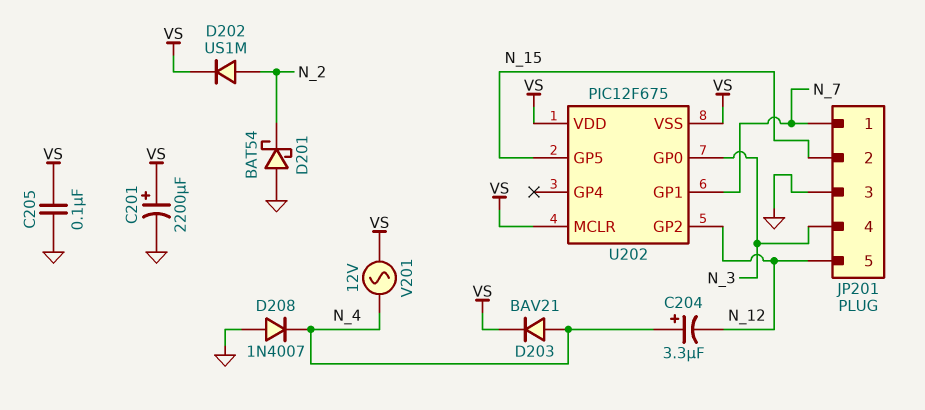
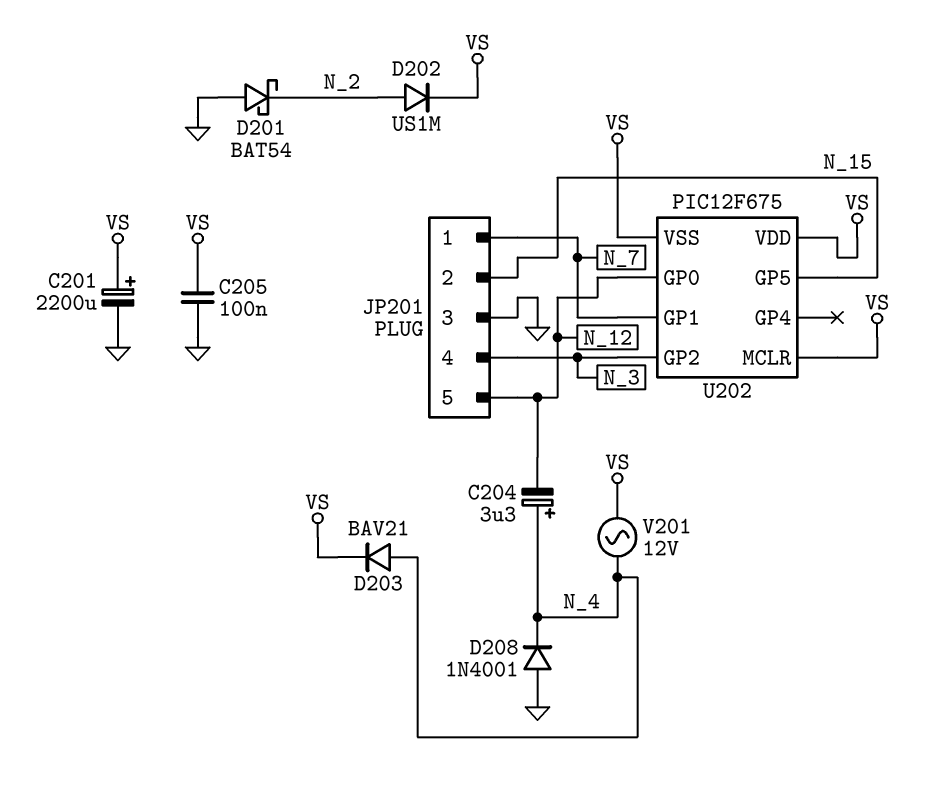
D208: diode 1N4007 (A GND, K N_4) -> diode 1N4001 (A GND, K N_4)
U202 pin GP0: N_3 -> N_12
U202 pin GP2: N_12 -> N_3

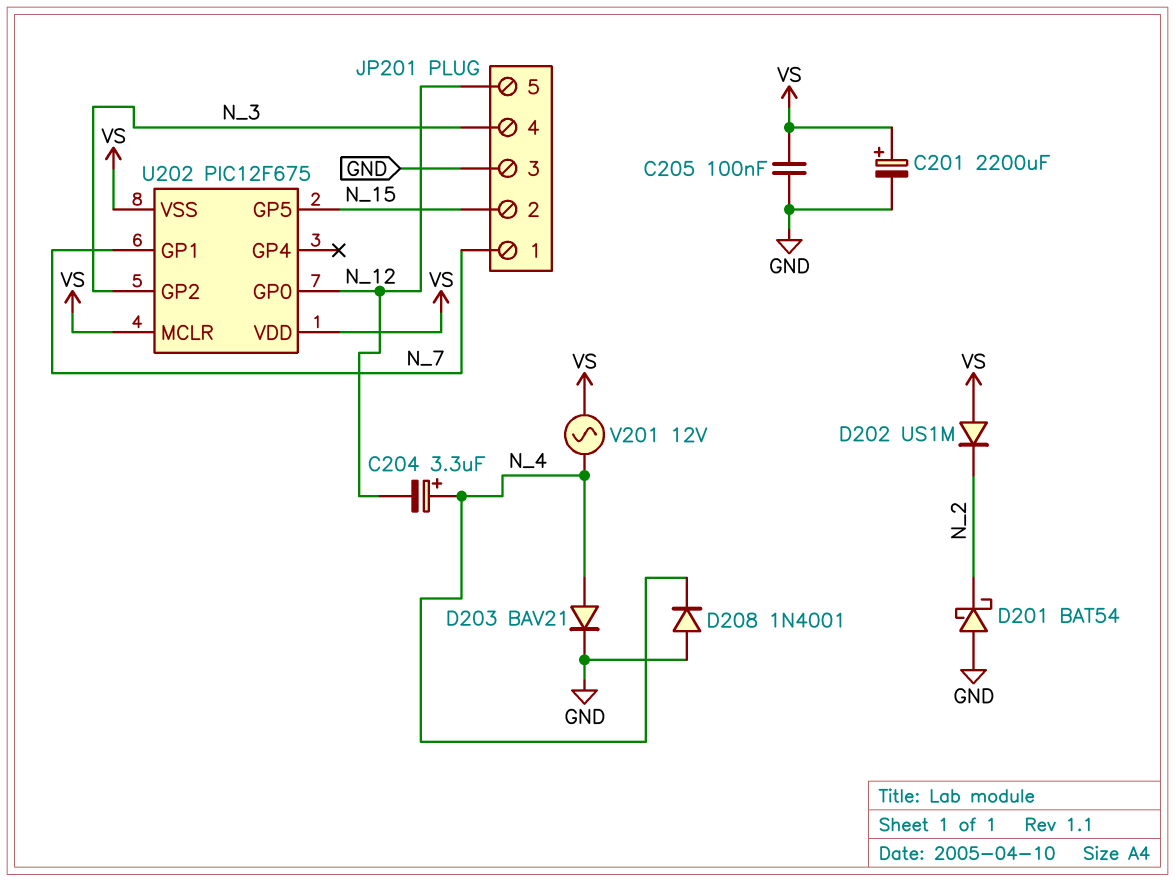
D202: diode US1M (A N_2, K VS) -> diode US1M (A VS, K N_2)
D203: diode BAV21 (A N_4, K VS) -> diode BAV21 (A N_4, K GND)

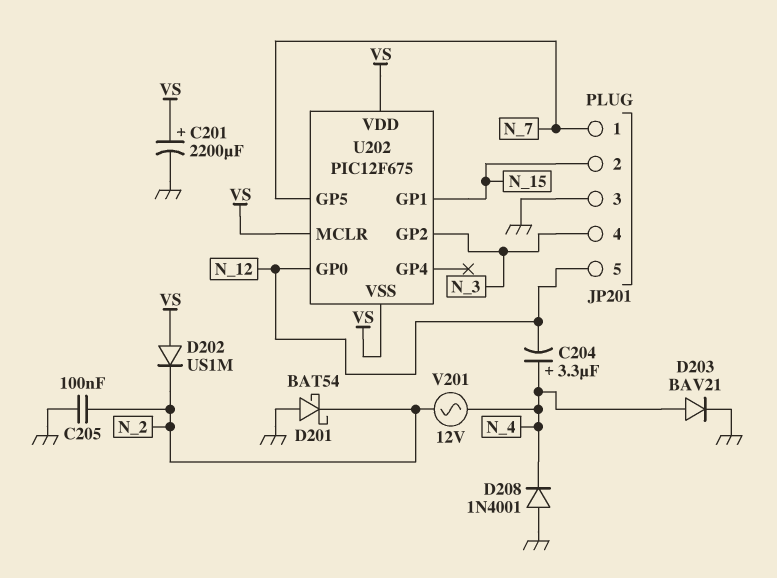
C205: 100nF (GND, VS) -> 100nF (GND, N_2)
U202 pin GP1: N_7 -> N_15
U202 pin GP5: N_15 -> N_7
V201: AC 12V (N_4, VS) -> AC 12V (N_2, N_4)

